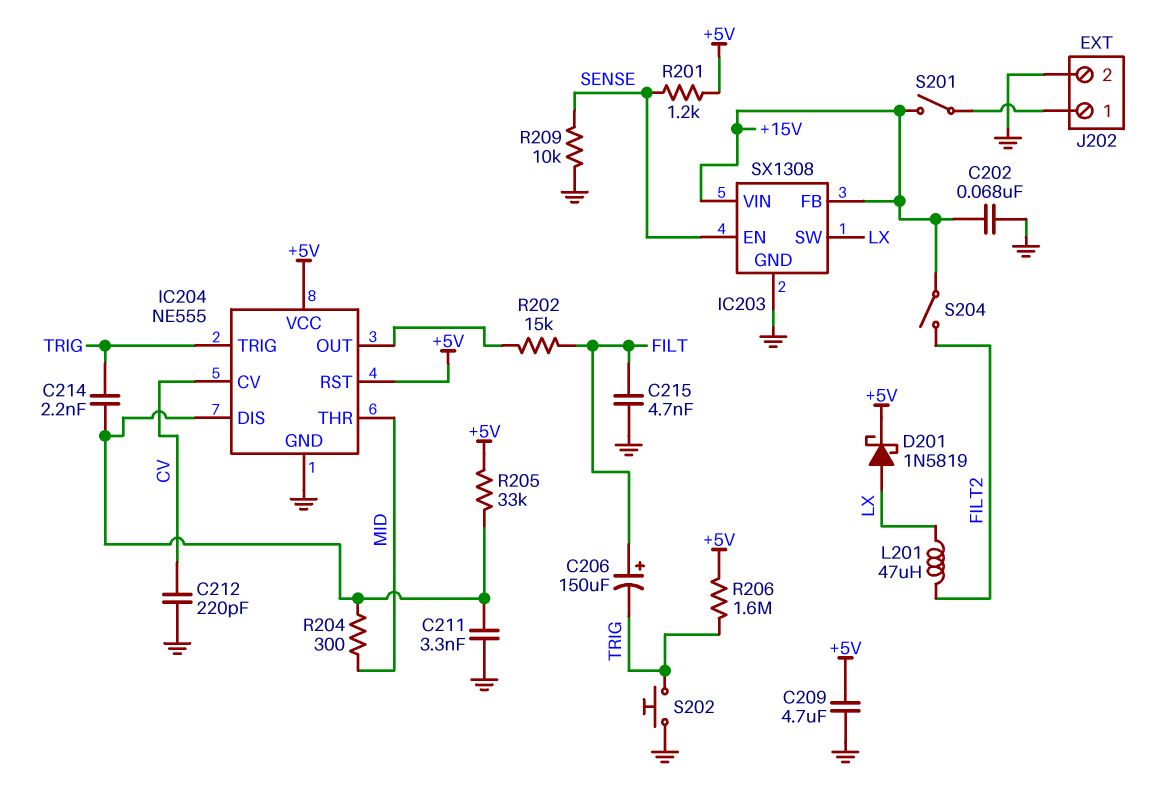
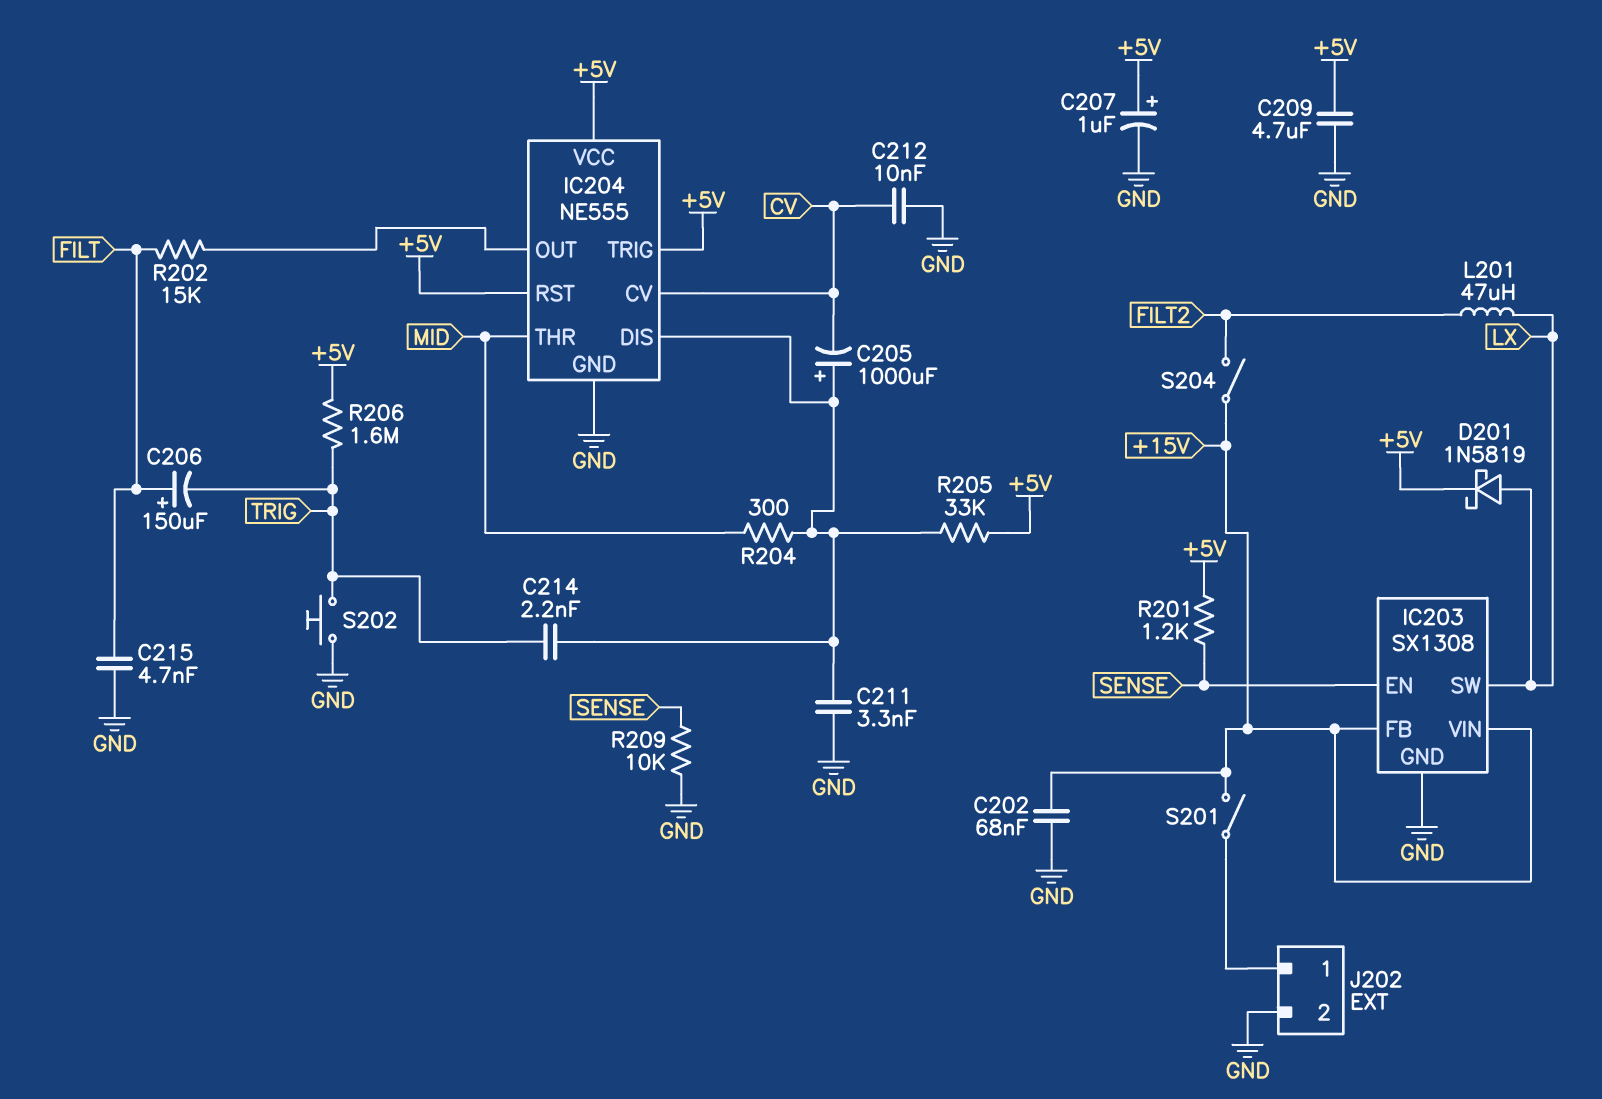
C205: none -> 1000uF (plus IC204/DIS, minus CV)
C207: none -> 1uF (plus +5V, minus GND)
C212: 220pF (CV, GND) -> 10nF (CV, GND)
IC204 pin TRIG: TRIG -> +5V

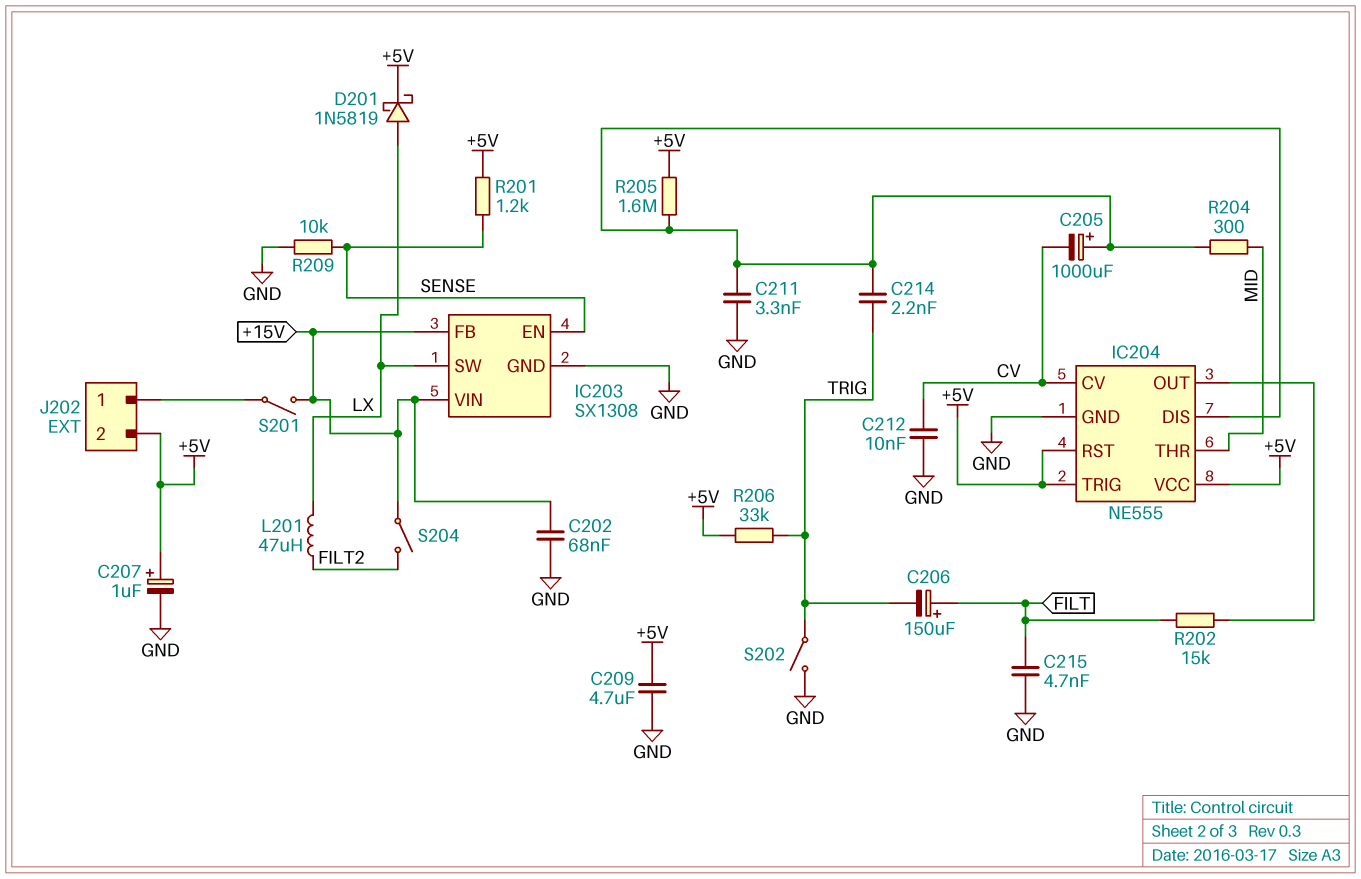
J202 pin 2: GND -> +5V
R205: 33k (+5V, IC204/DIS) -> 1.6M (+5V, IC204/DIS)
R206: 1.6M (+5V, TRIG) -> 33k (+5V, TRIG)
S202: button (GND, TRIG) -> switch (GND, TRIG)

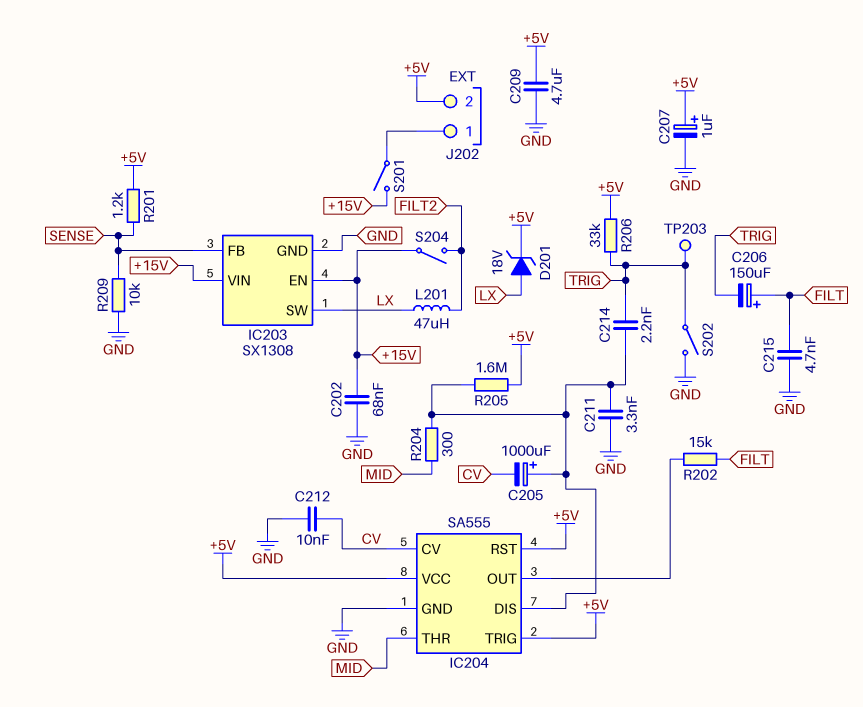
D201: schottky 1N5819 (A LX, K +5V) -> zener 18V (A LX, K +5V)
IC203 pin EN: SENSE -> +15V
IC203 pin FB: +15V -> SENSE
IC204: NE555 -> SA555
TP203: none -> test point (TRIG)

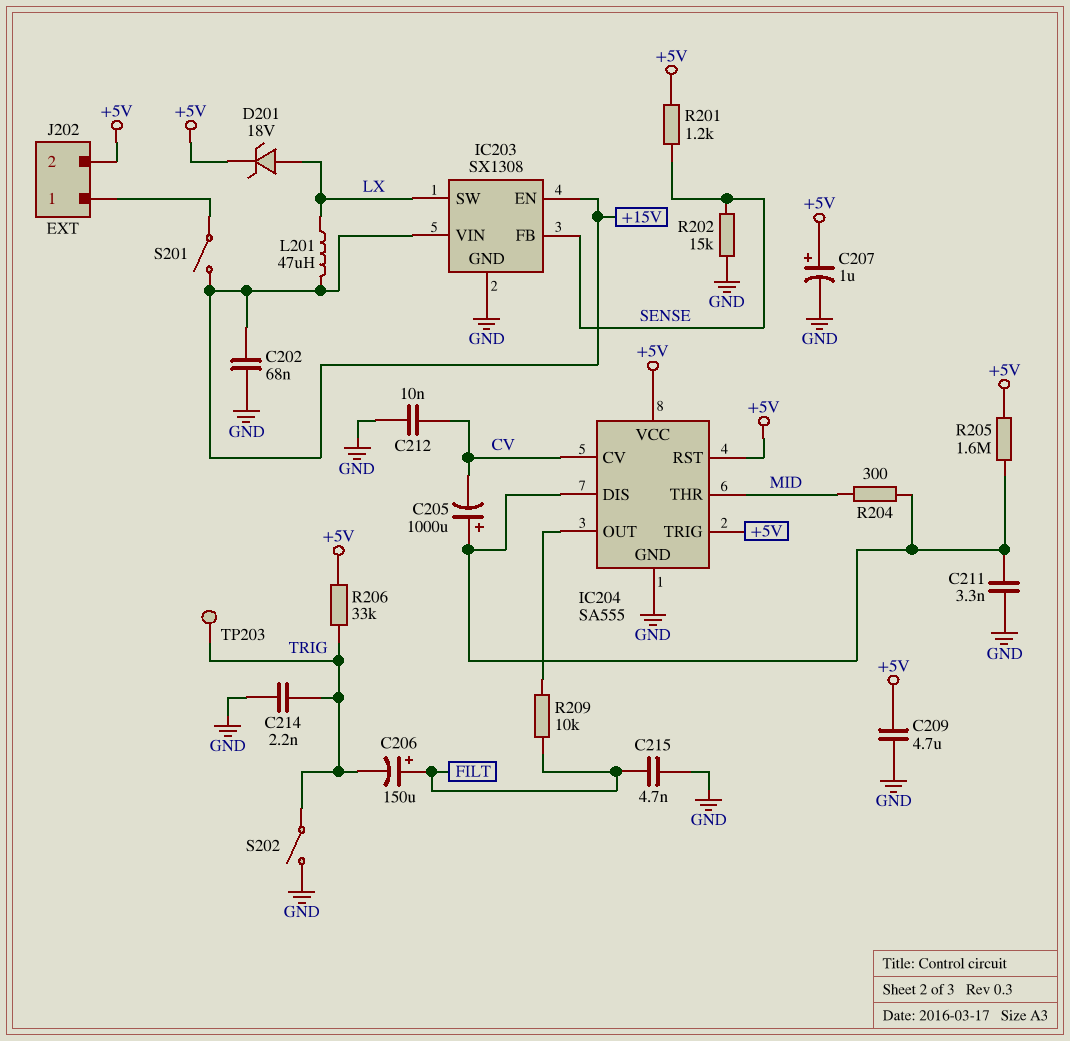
C214: 2.2nF (IC204/DIS, TRIG) -> 2.2nF (GND, TRIG)
L201: 47uH (FILT2, LX) -> 47uH (+15V, LX)
R202: 15k (FILT, IC204/OUT) -> 15k (GND, SENSE)
R209: 10k (GND, SENSE) -> 10k (FILT, IC204/OUT)
S204: switch (+15V, FILT2) -> none

